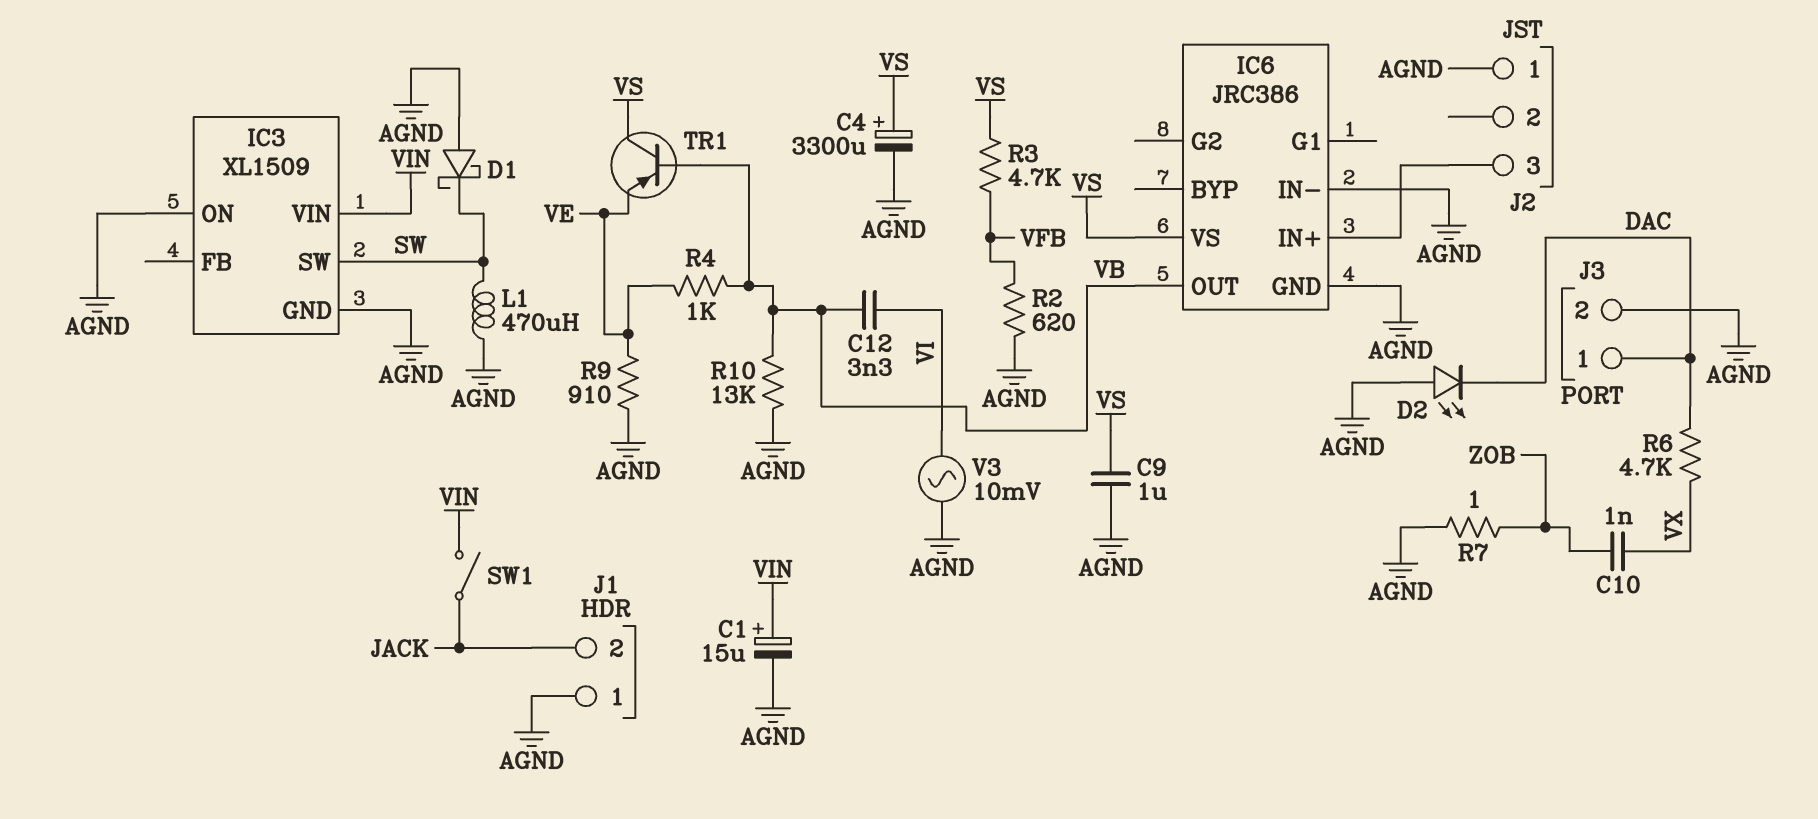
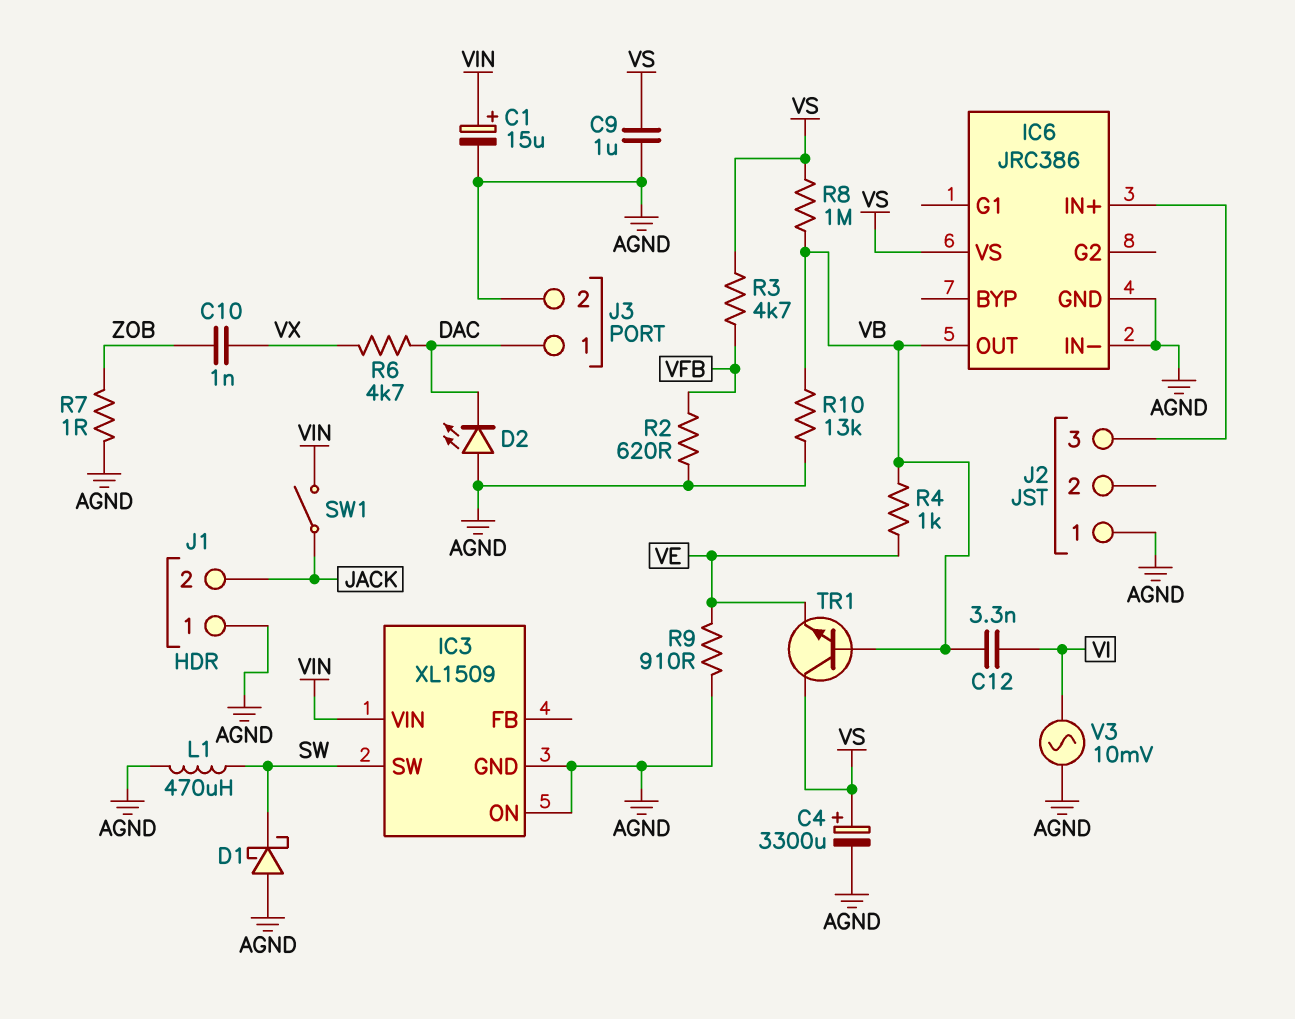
R8: none -> 1M (VB, VS)
TR1: PNP (B VB, C VS, E VE) -> NPN (B VB, C VS, E VE)

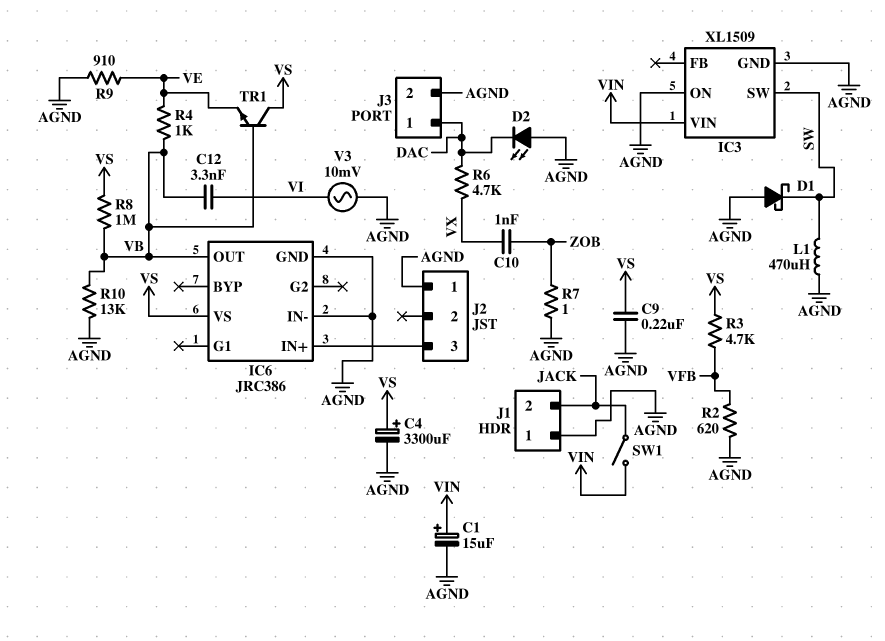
C9: 1uF (AGND, VS) -> 220nF (AGND, VS)

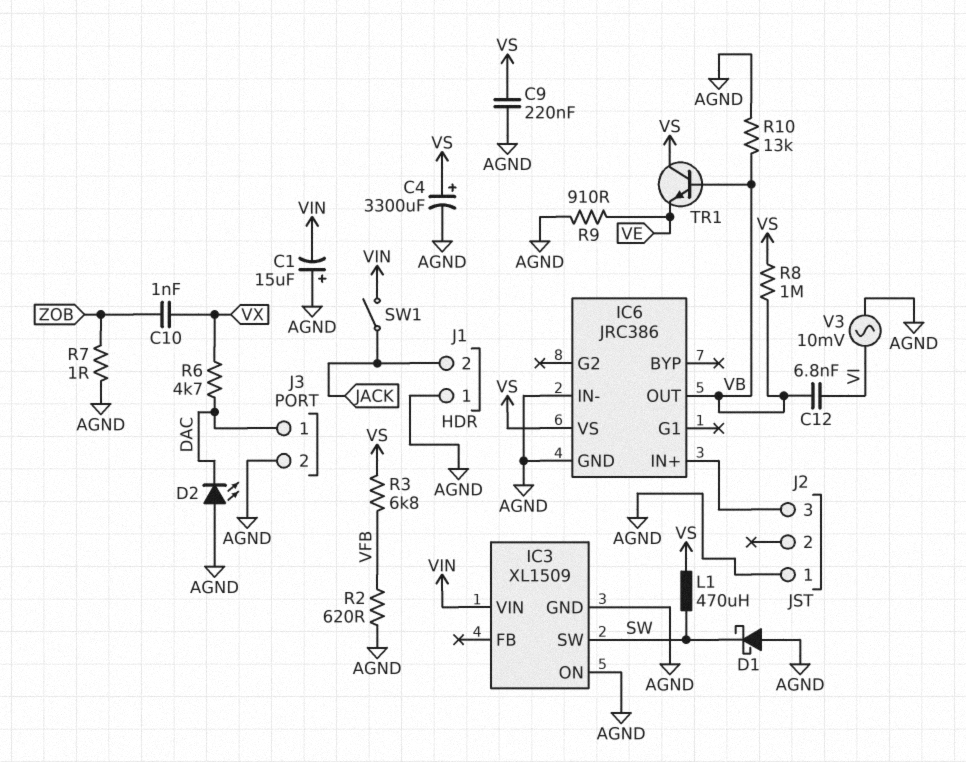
C1: 15uF (plus VIN, minus AGND) -> 15uF (plus AGND, minus VIN)
C12: 3.3nF (VB, VI) -> 6.8nF (VB, VI)
L1: 470uH (AGND, SW) -> 470uH (SW, VS)
R3: 4.7k (VFB, VS) -> 6.8k (VFB, VS)
R4: 1k (VB, VE) -> none

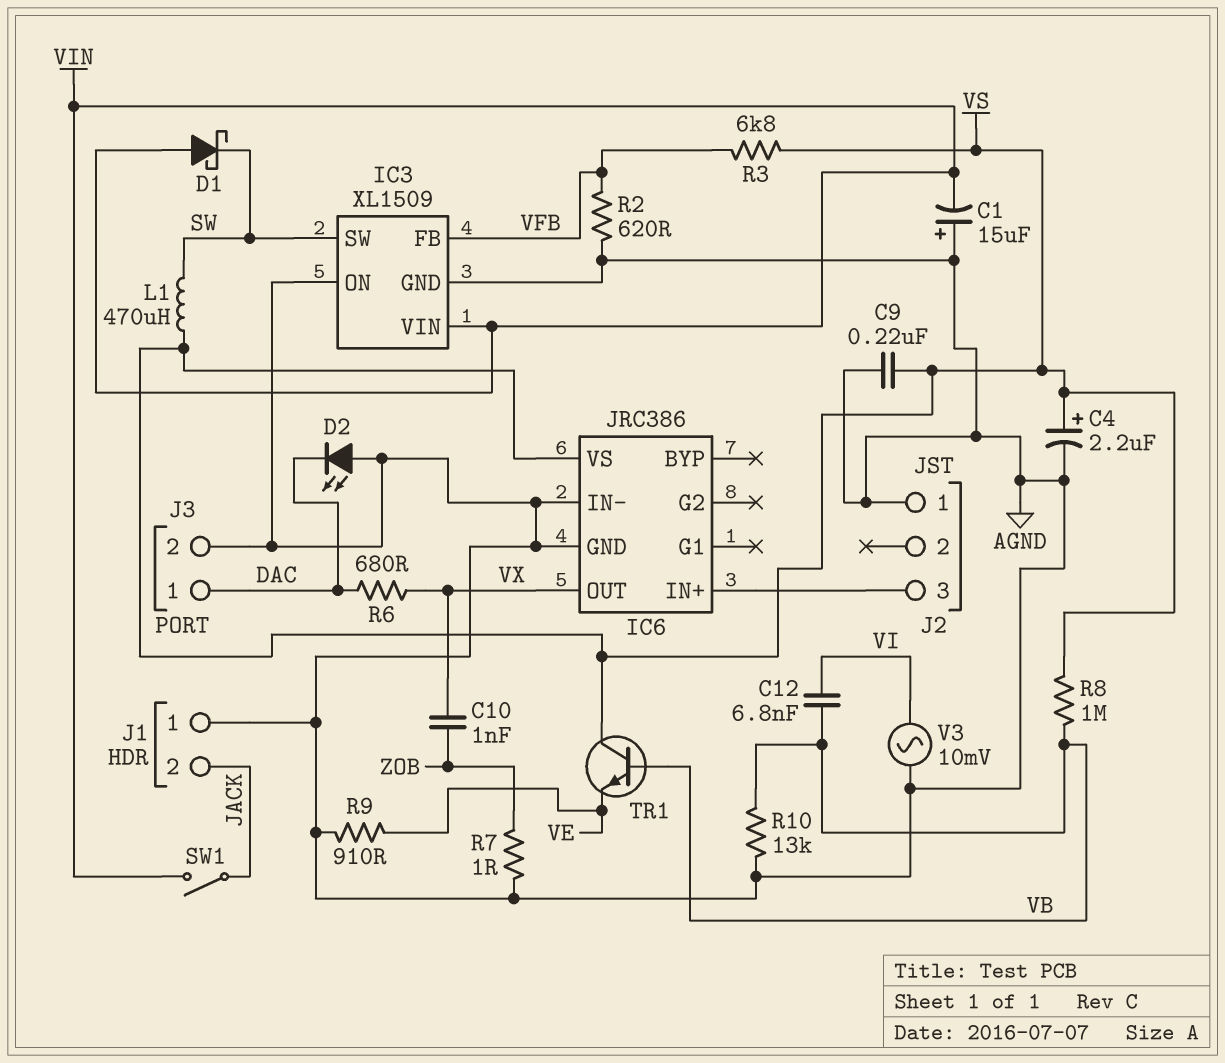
C4: 3300uF (plus VS, minus AGND) -> 2.2uF (plus VS, minus AGND)
D1: schottky (A AGND, K SW) -> schottky (A VIN, K SW)
IC3 pin FB: none -> VFB
IC6 pin OUT: VB -> VX
R6: 4.7k (DAC, VX) -> 680 (DAC, VX)

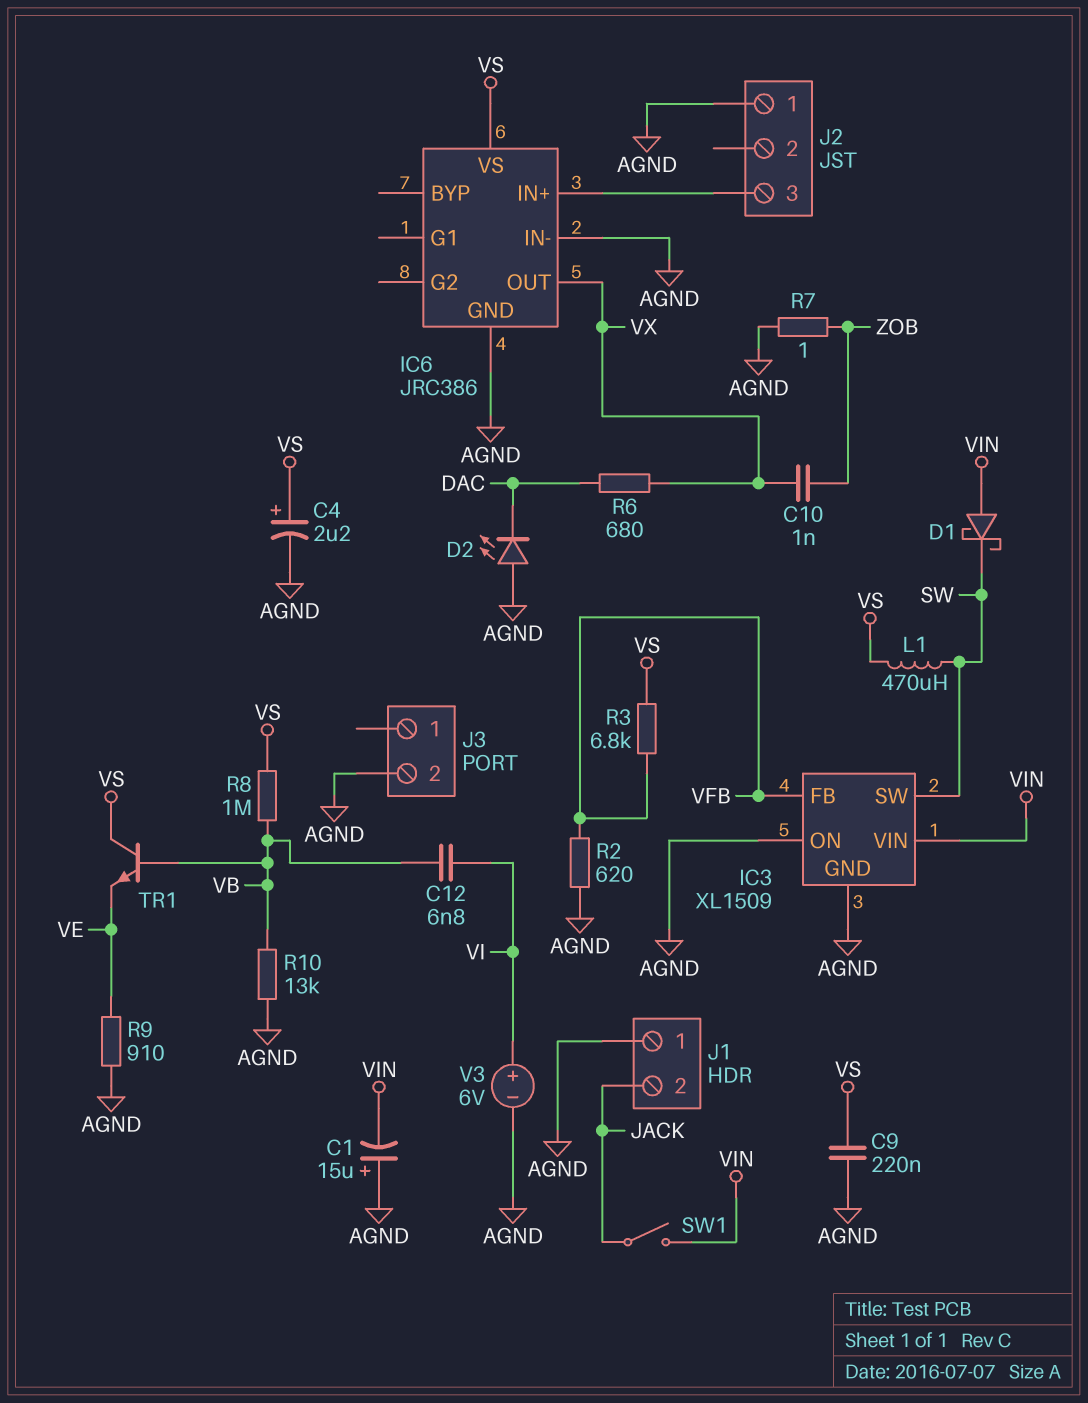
J3 pin 1: DAC -> none
V3: AC 10mV (AGND, VI) -> 6V (plus VI, minus AGND)

